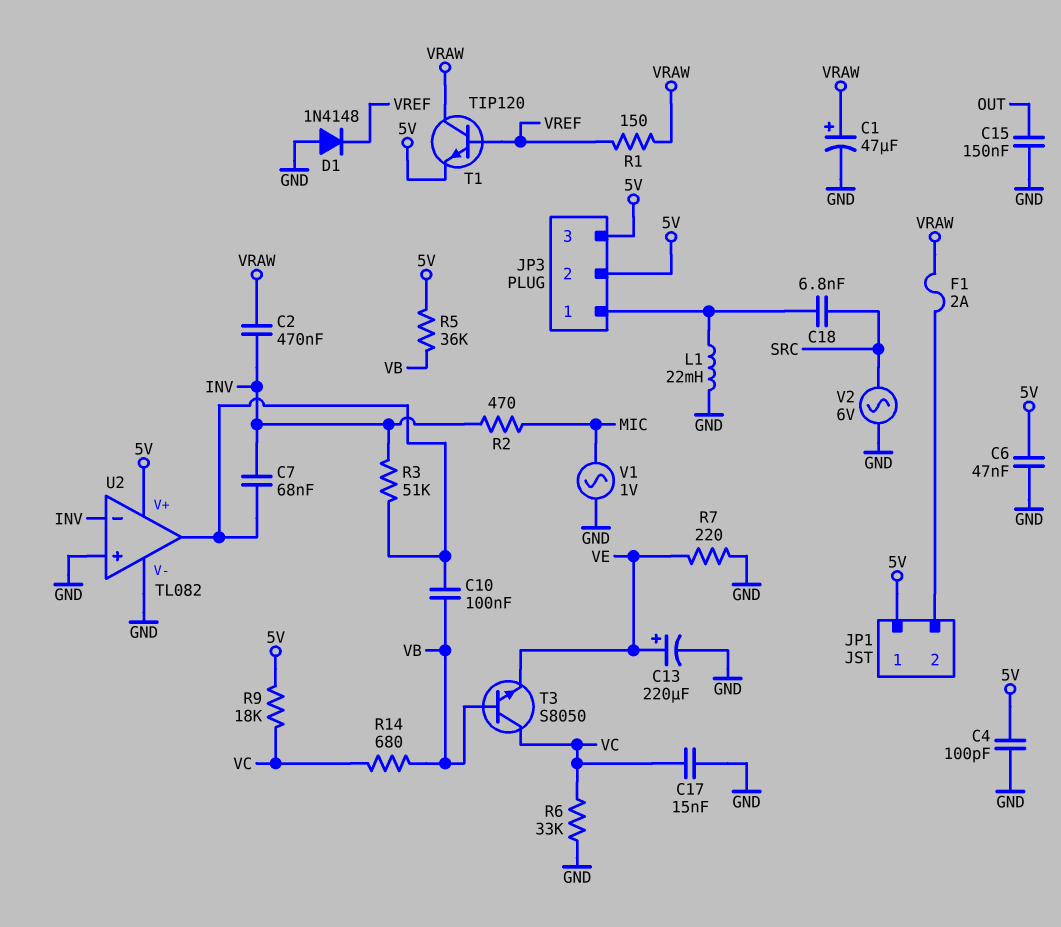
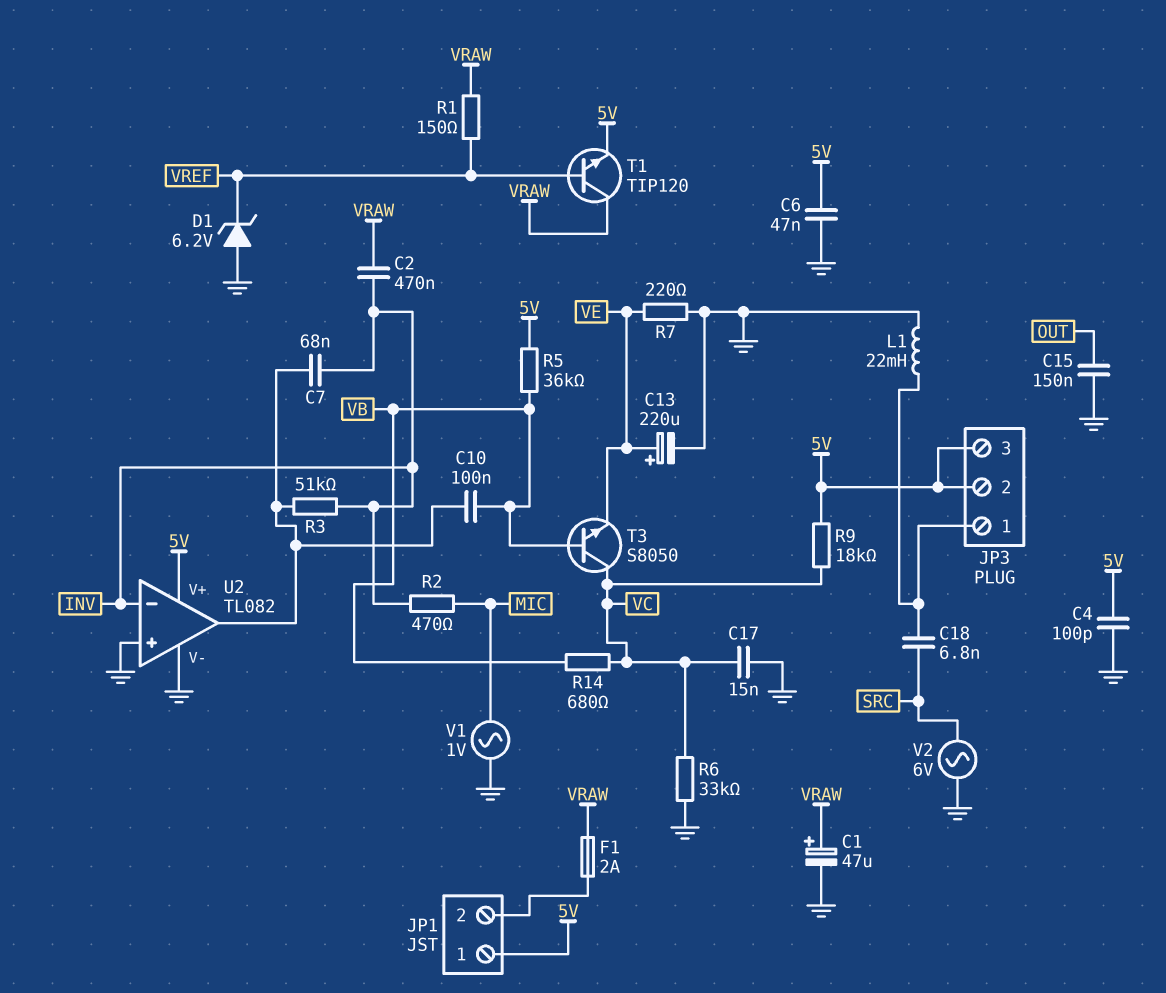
D1: diode 1N4148 (A GND, K VREF) -> zener 6.2V (A GND, K VREF)

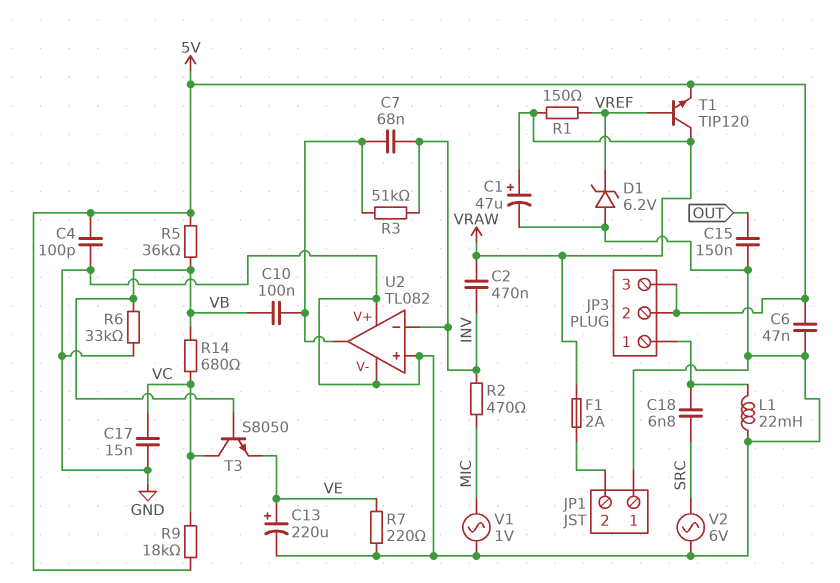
JP1 pin 1: 5V -> GND
R6: 33k (GND, VC) -> 33k (GND, VB)
U2 pin V+: 5V -> GND

